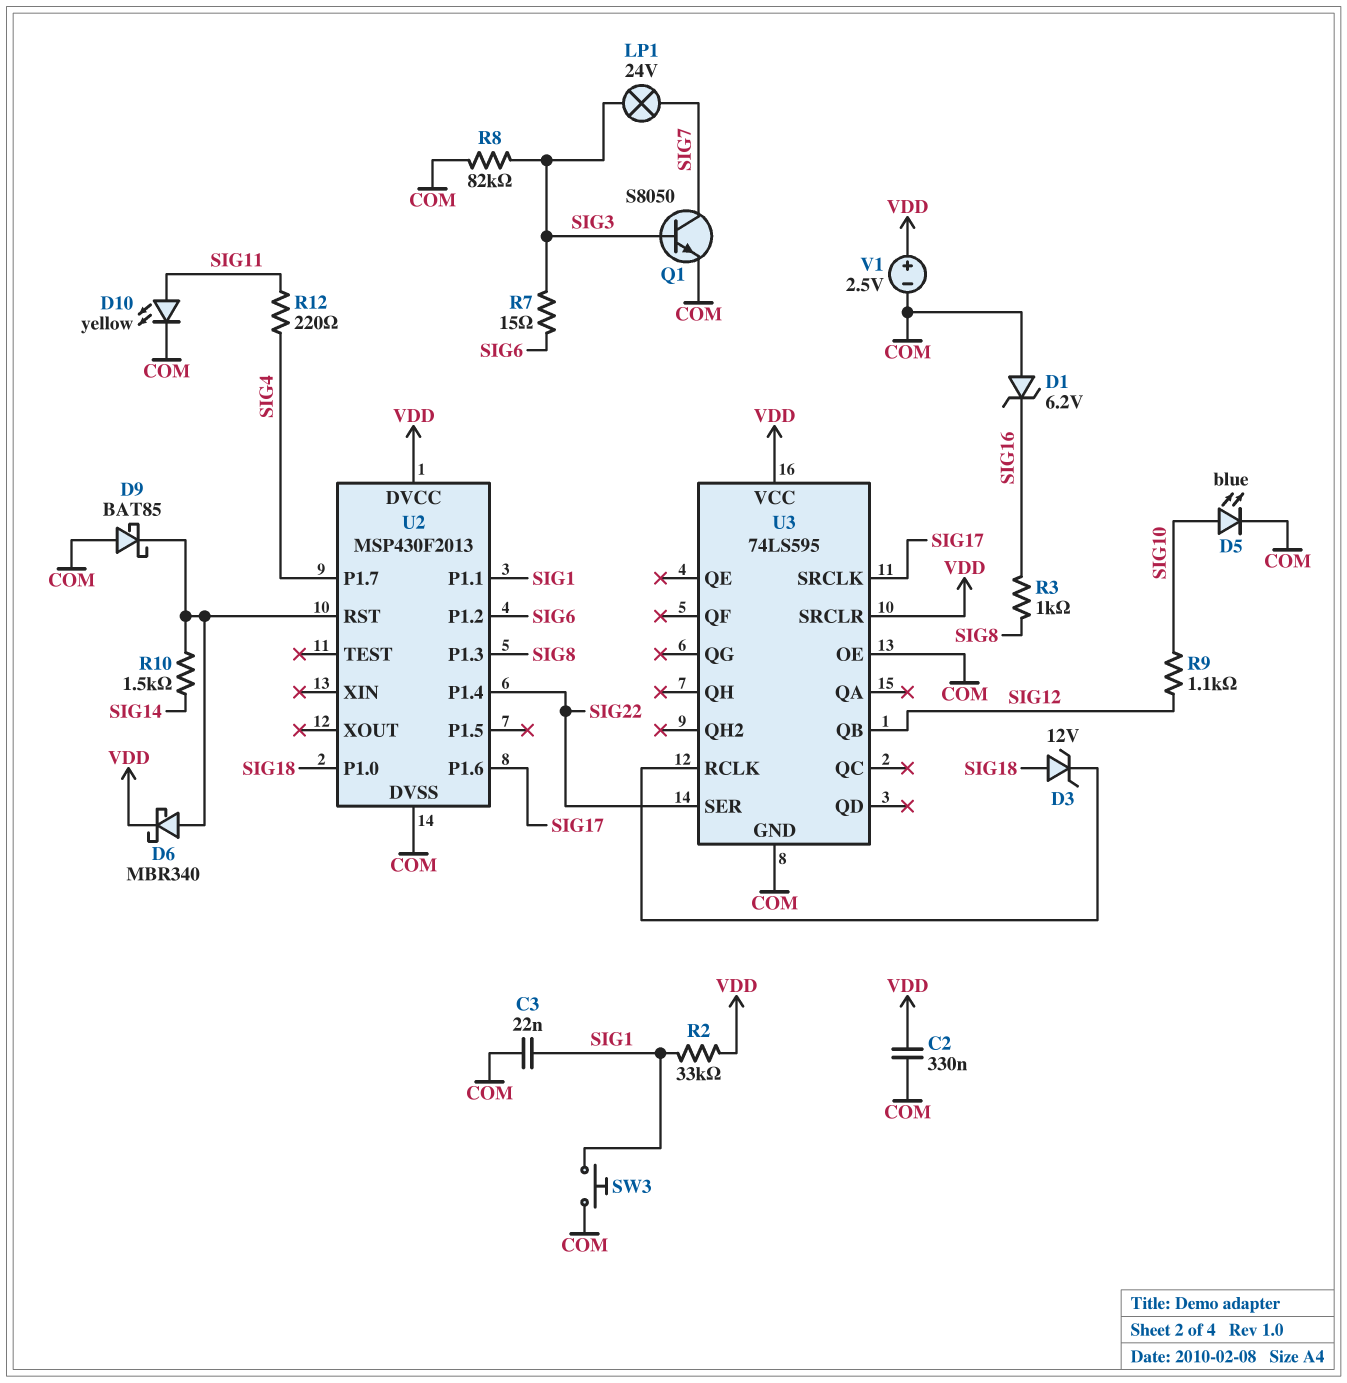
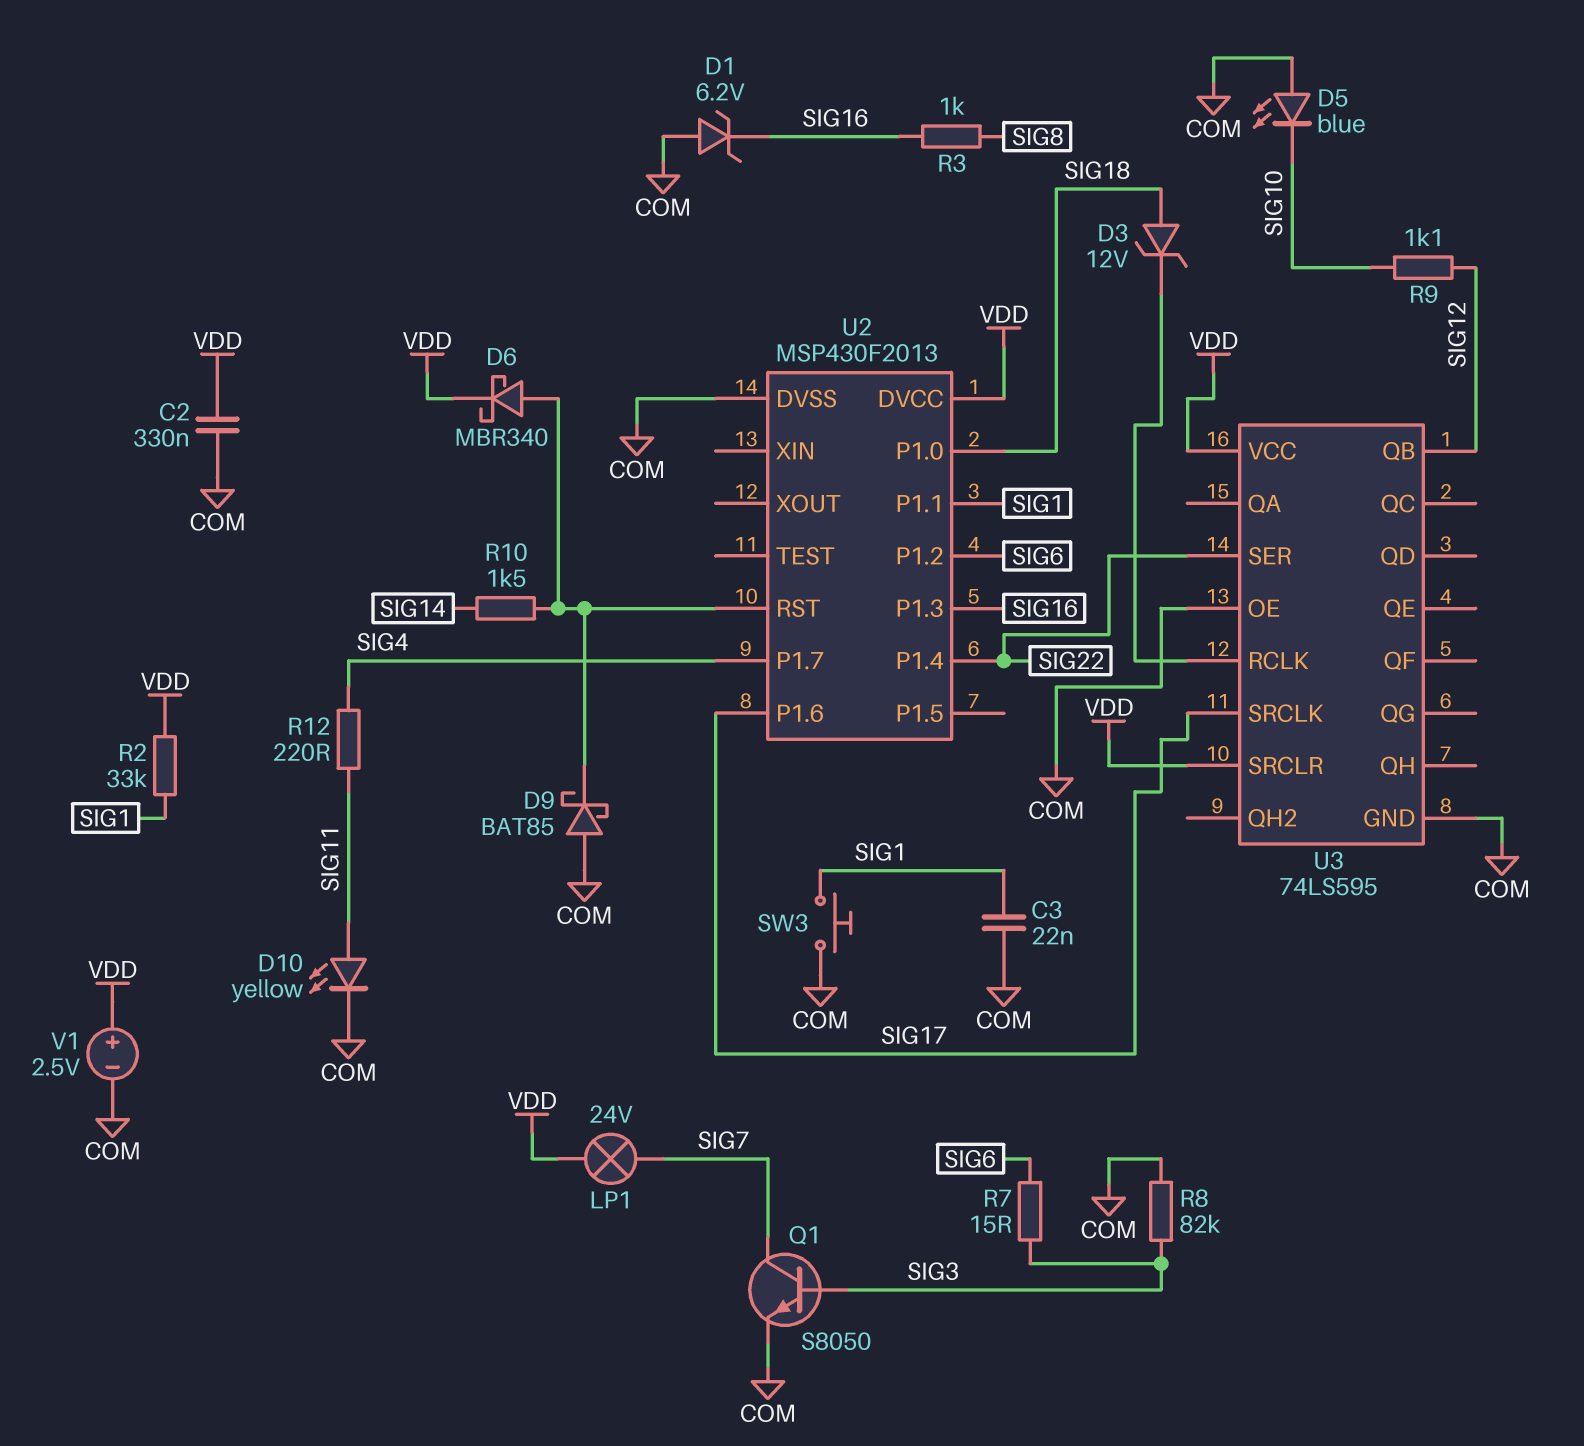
D5: LED blue (A SIG10, K COM) -> LED blue (A COM, K SIG10)
LP1: lamp 24V (SIG3, SIG7) -> lamp 24V (SIG7, VDD)
U2 pin P1.3: SIG8 -> SIG16

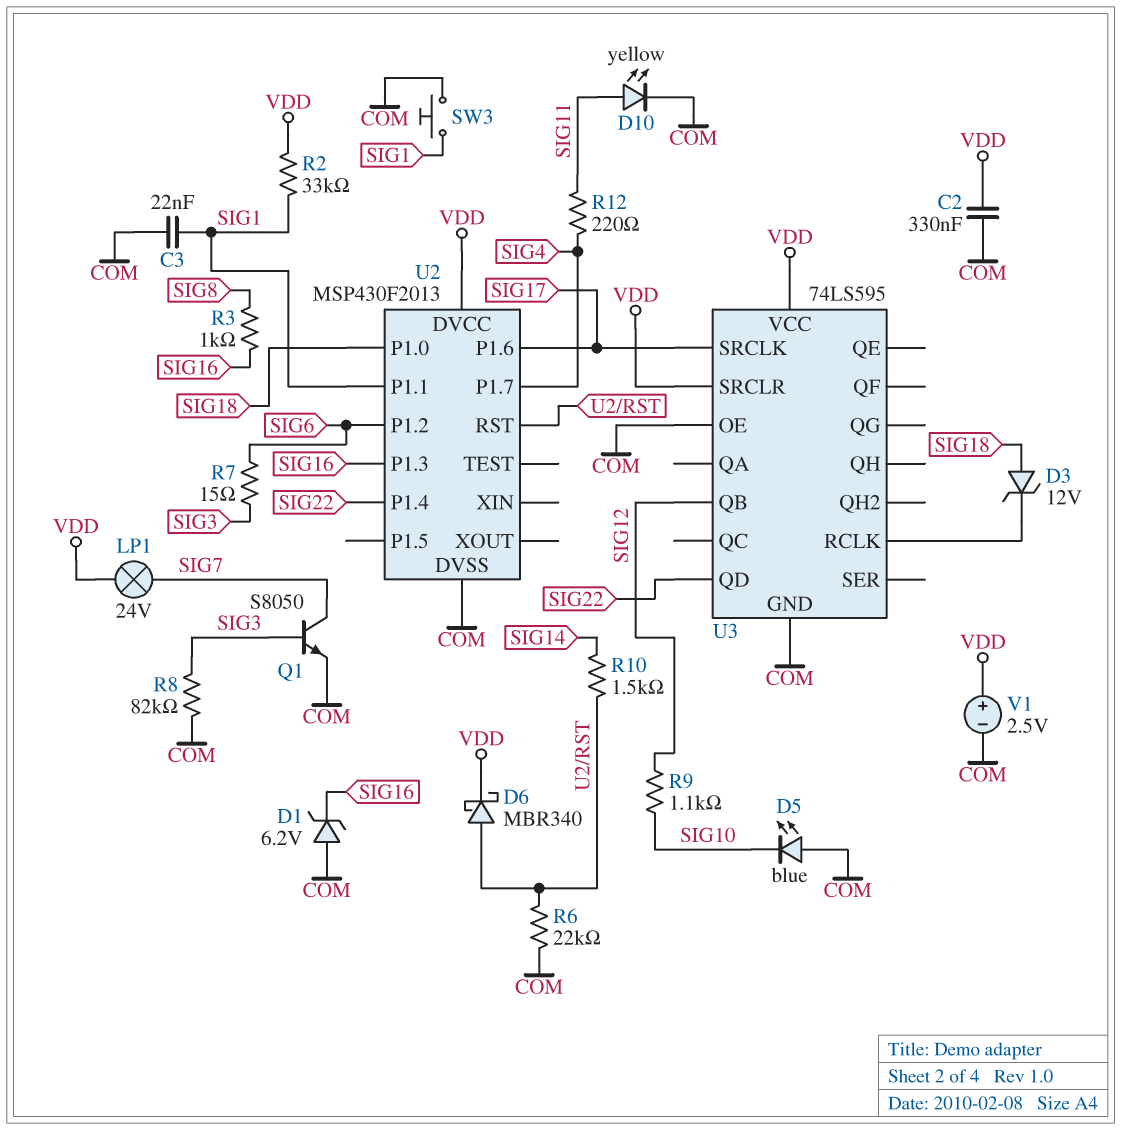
D9: schottky BAT85 (A COM, K U2/RST) -> none
R6: none -> 22k (COM, U2/RST)
U3 pin QD: none -> SIG22
U3 pin SER: SIG22 -> none

